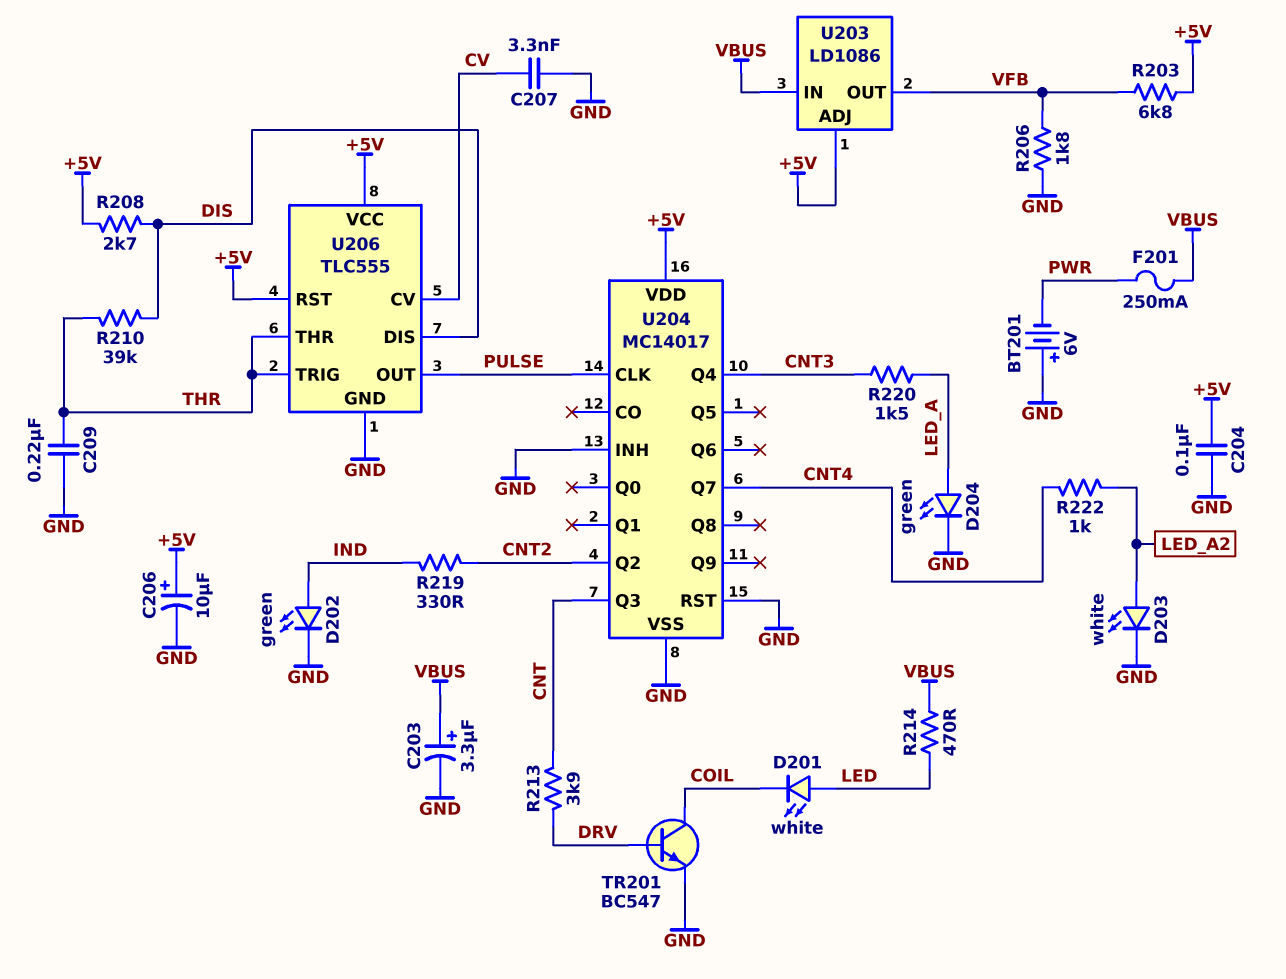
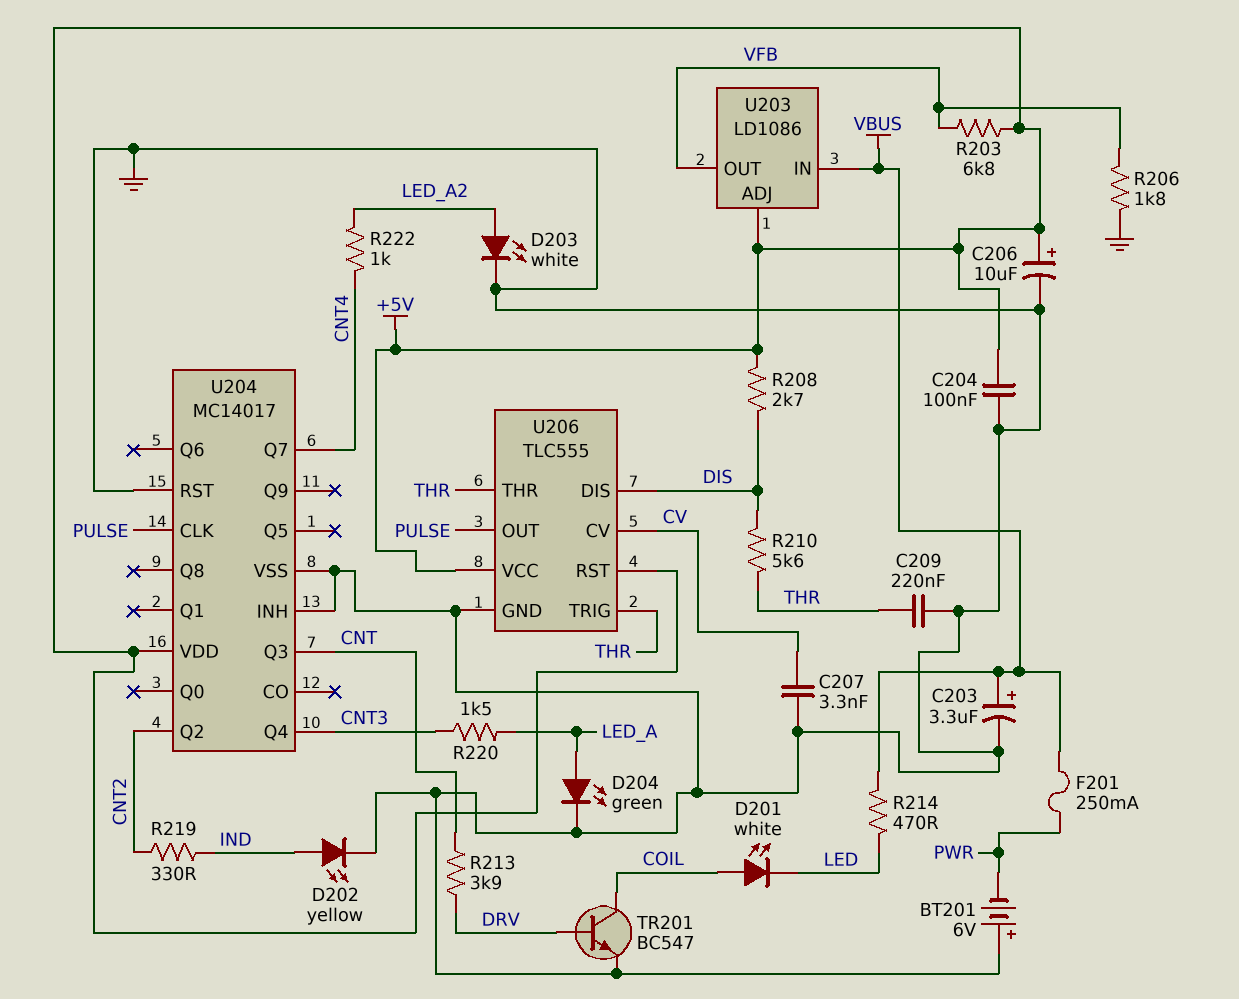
D201: LED white (A LED, K COIL) -> LED white (A COIL, K LED)
D202: LED green (A IND, K GND) -> LED yellow (A IND, K GND)
R210: 39k (DIS, THR) -> 5.6k (DIS, THR)

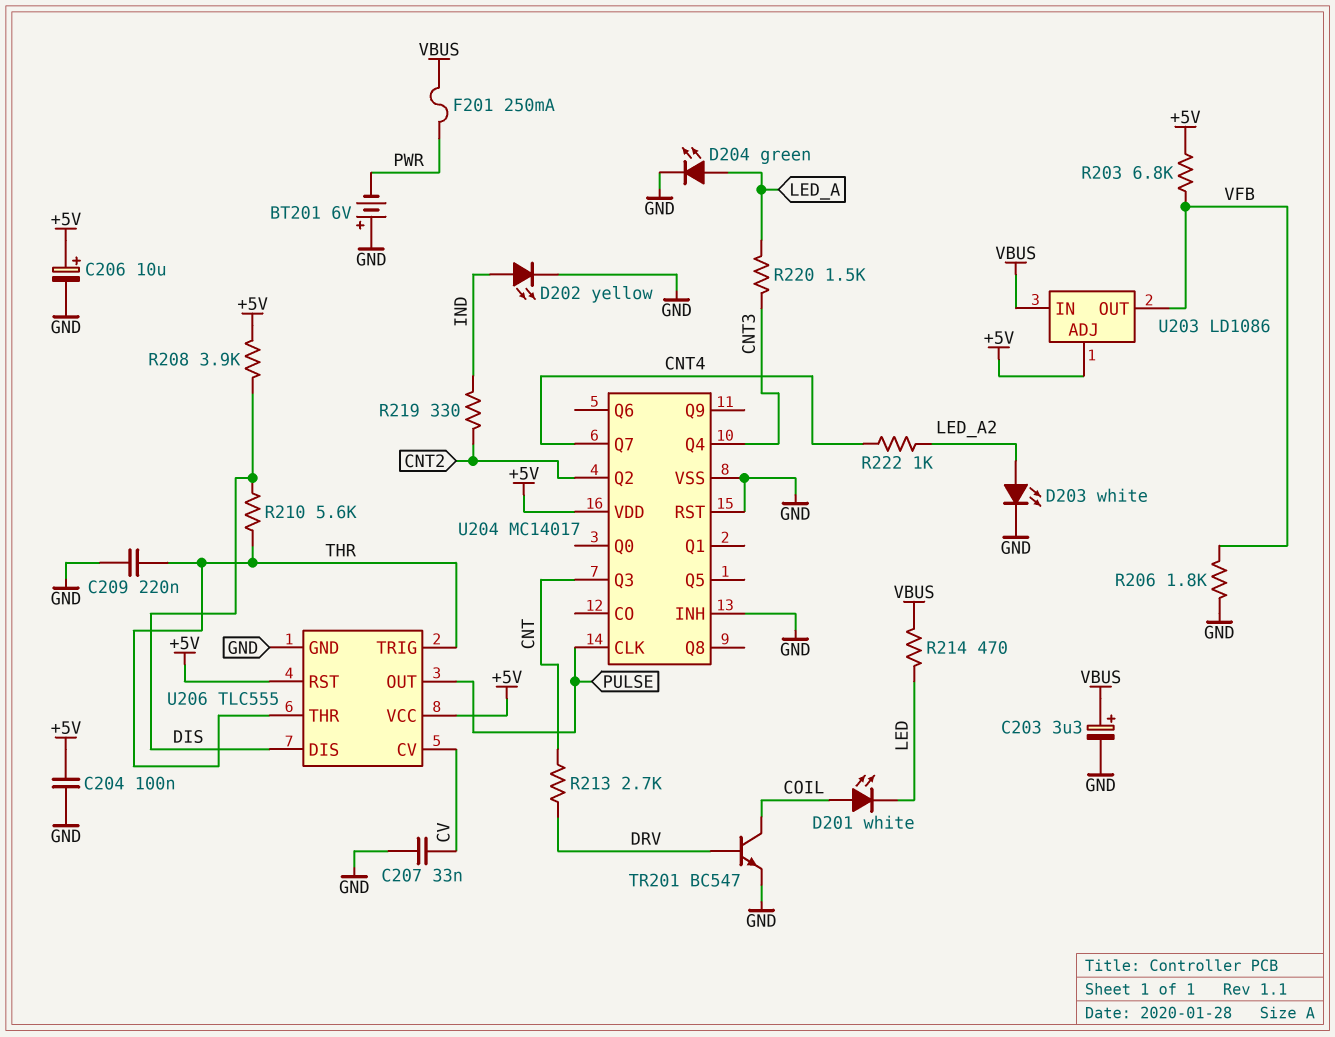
C207: 3.3nF (CV, GND) -> 33nF (CV, GND)
R208: 2.7k (+5V, DIS) -> 3.9k (+5V, DIS)
R213: 3.9k (CNT, DRV) -> 2.7k (CNT, DRV)

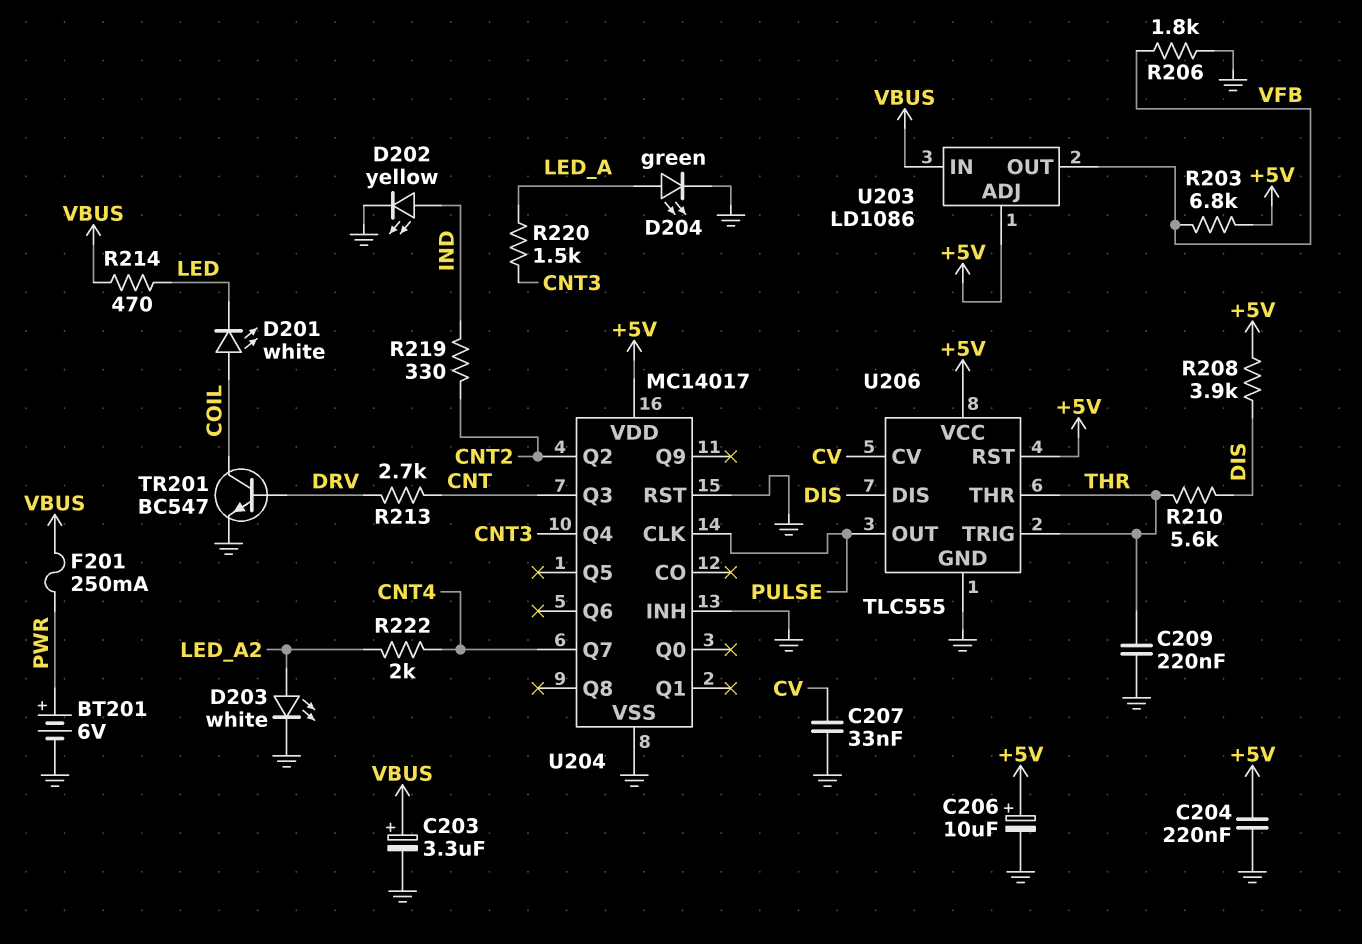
BT201: 6V (plus GND, minus PWR) -> 6V (plus PWR, minus GND)
C204: 100nF (+5V, GND) -> 220nF (+5V, GND)
R222: 1k (CNT4, LED_A2) -> 2k (CNT4, LED_A2)

